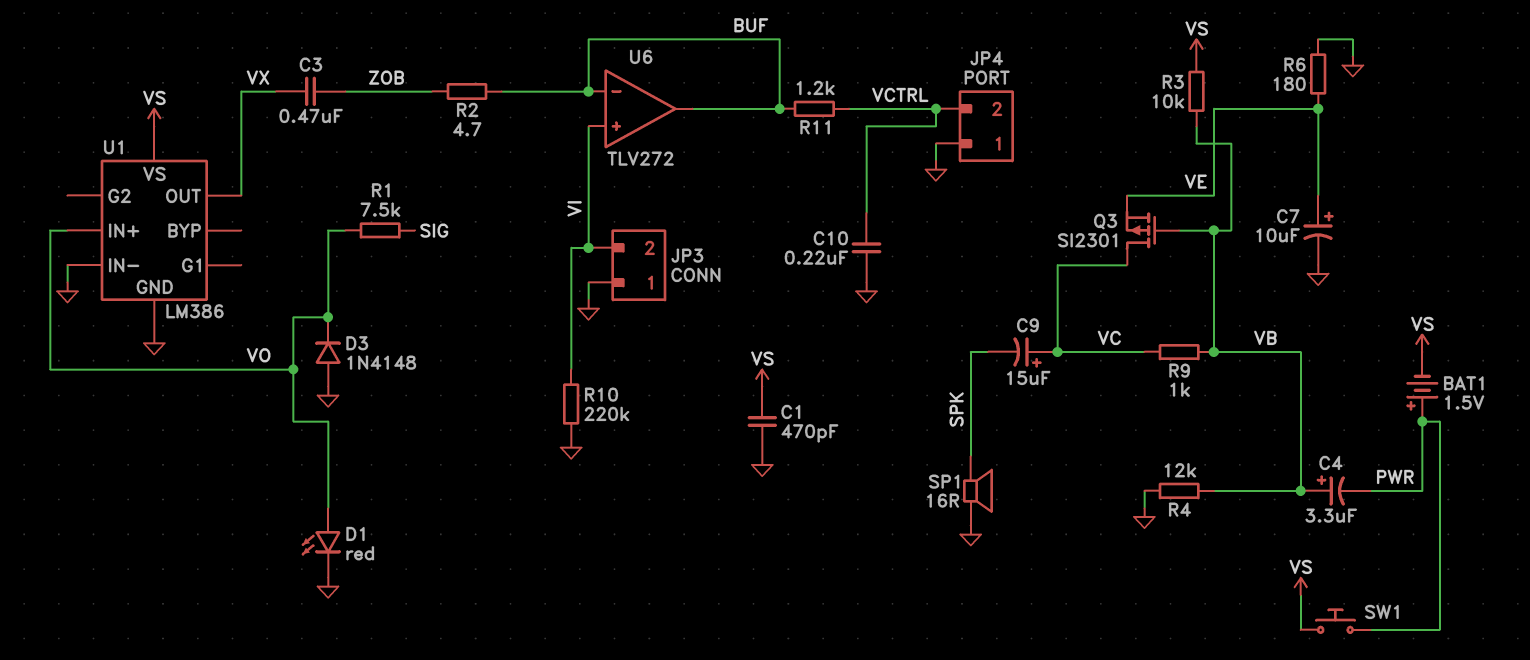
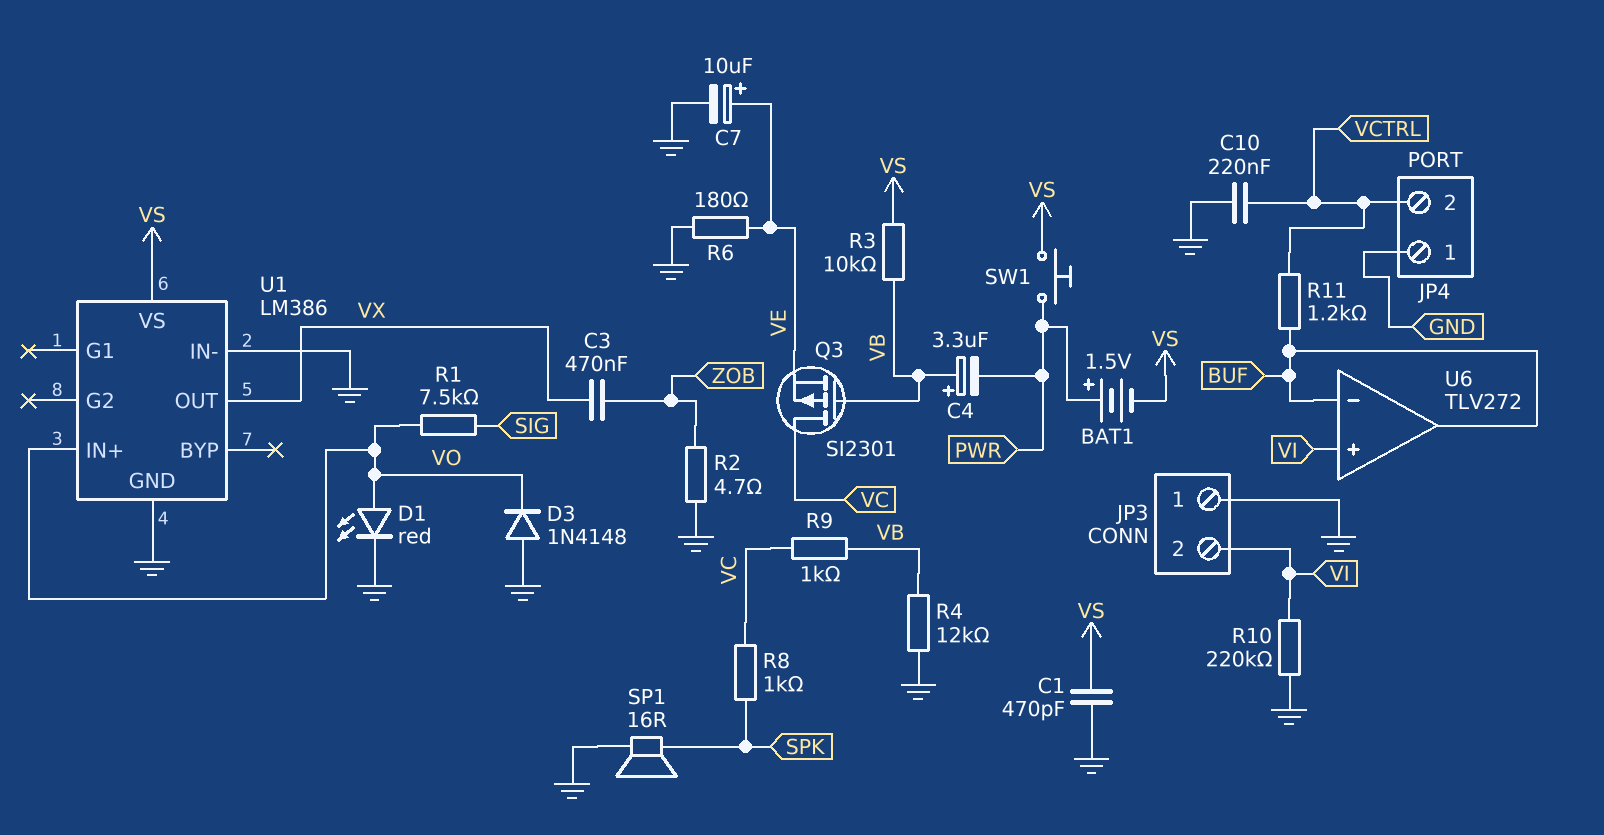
C9: 15uF (plus VC, minus SPK) -> none
R2: 4.7 (BUF, ZOB) -> 4.7 (GND, ZOB)
R8: none -> 1k (SPK, VC)

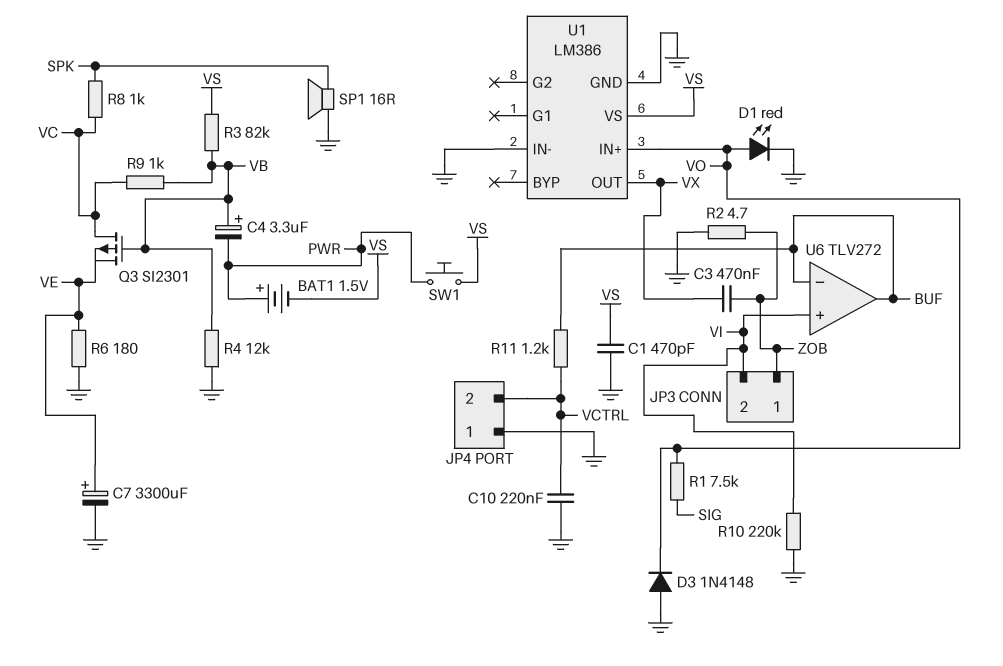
C7: 10uF (plus VE, minus GND) -> 3300uF (plus VE, minus GND)
JP3 pin 1: GND -> ZOB
R3: 10k (VB, VS) -> 82k (VB, VS)

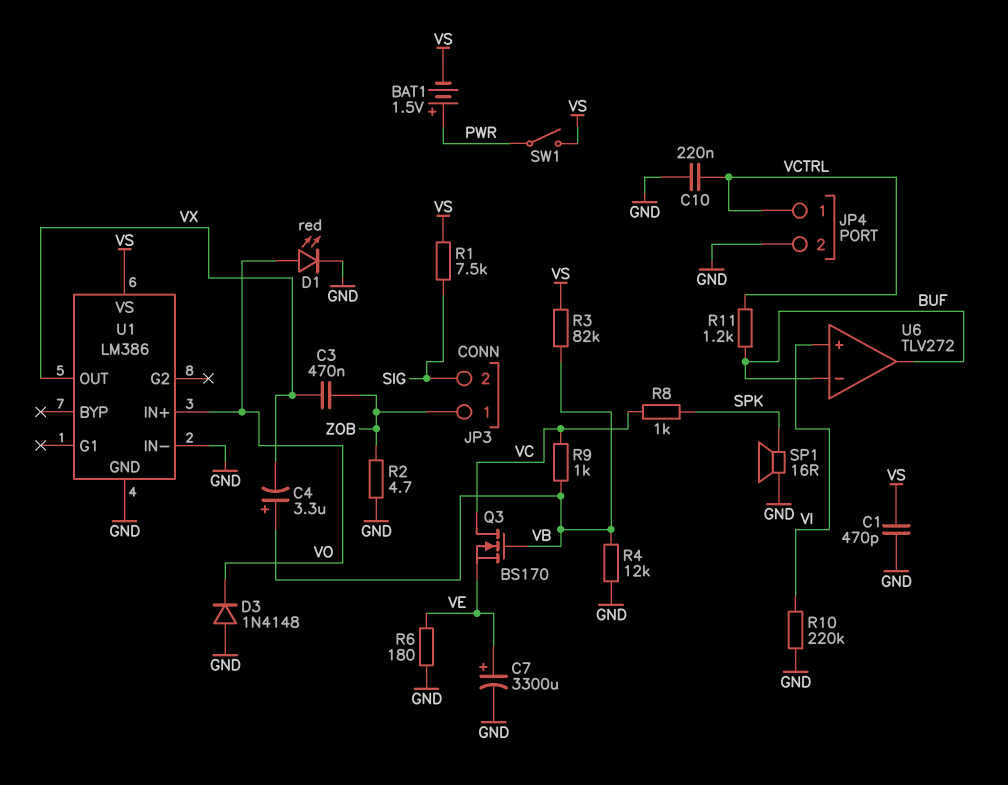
C4: 3.3uF (plus VB, minus PWR) -> 3.3uF (plus VB, minus VX)
JP3 pin 2: VI -> SIG
JP4 pin 1: GND -> VCTRL
JP4 pin 2: VCTRL -> GND
Q3: PMOS SI2301 (G VB, D VC, S VE) -> NMOS BS170 (G VB, D VC, S VE)
R1: 7.5k (SIG, VO) -> 7.5k (SIG, VS)
SW1: button (PWR, VS) -> switch (PWR, VS)

